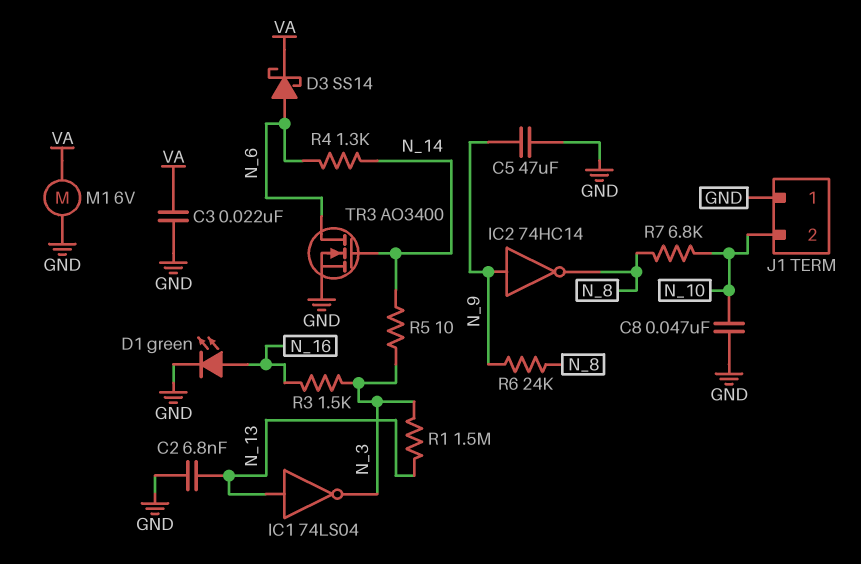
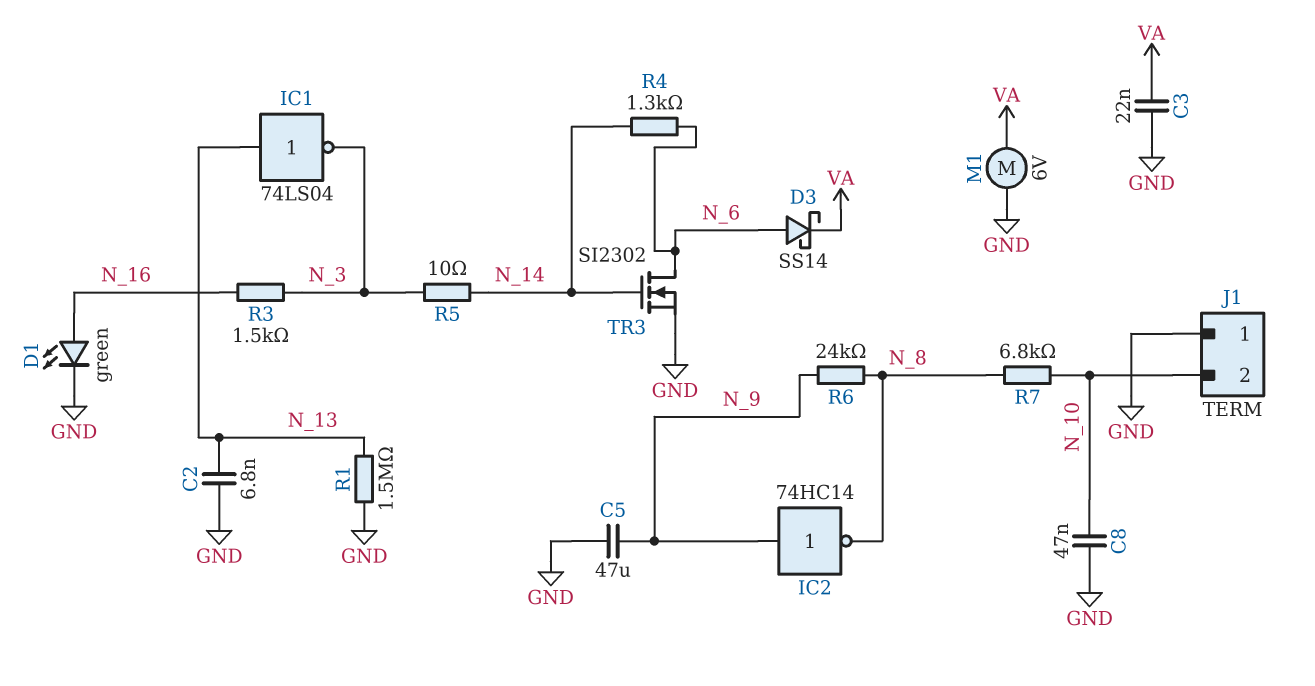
R1: 1.5M (N_3, N_13) -> 1.5M (GND, N_13)
TR3: NMOS AO3400 (G N_14, D N_6, S GND) -> NMOS SI2302 (G N_14, D N_6, S GND)

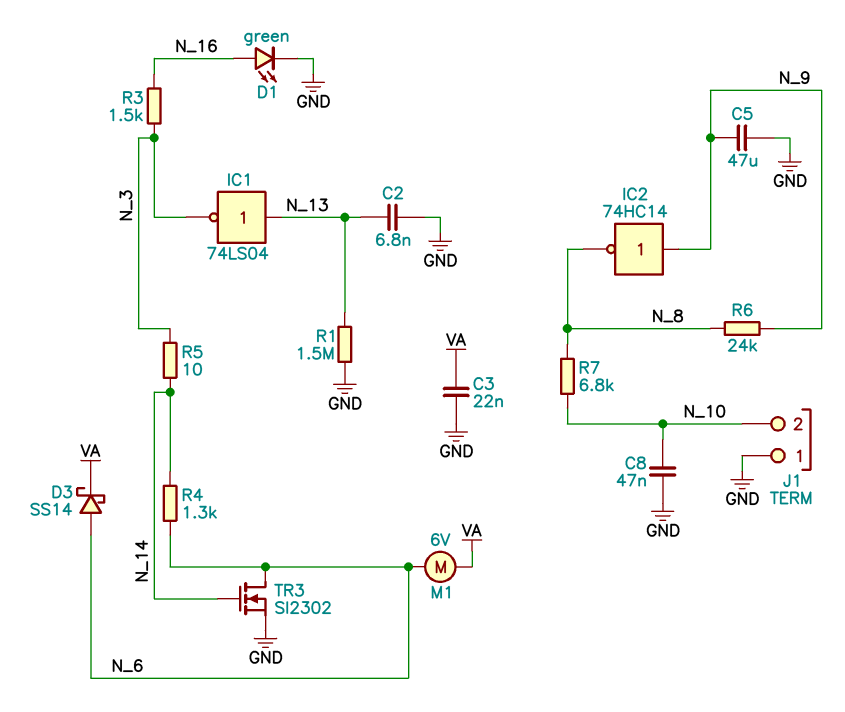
M1: motor 6V (GND, VA) -> motor 6V (N_6, VA)

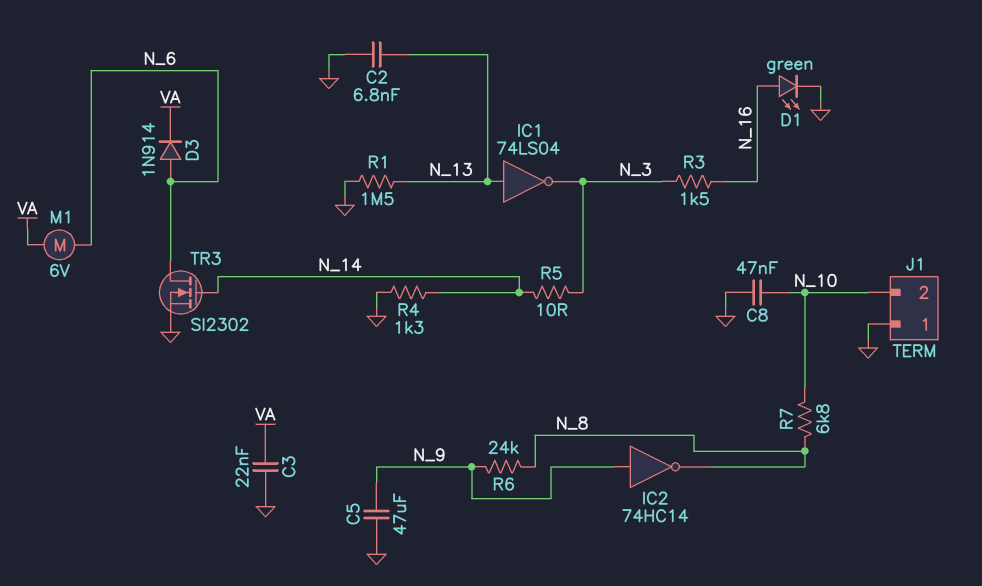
D3: schottky SS14 (A N_6, K VA) -> diode 1N914 (A N_6, K VA)
R4: 1.3k (N_6, N_14) -> 1.3k (GND, N_14)

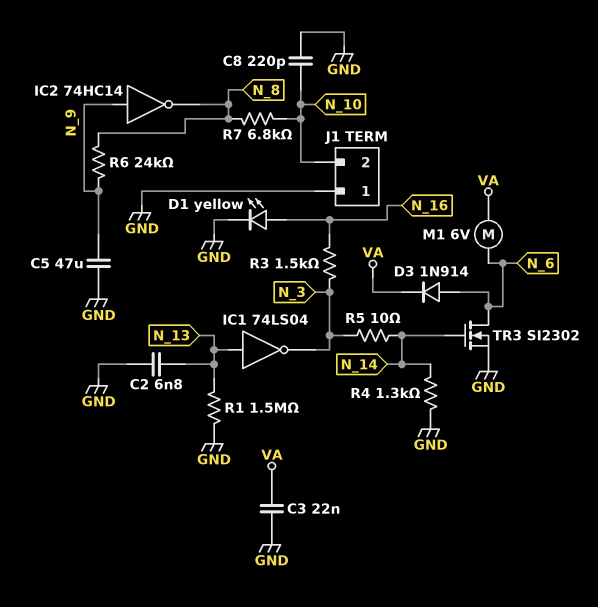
C8: 47nF (GND, N_10) -> 220pF (GND, N_10)
D1: LED green (A N_16, K GND) -> LED yellow (A N_16, K GND)

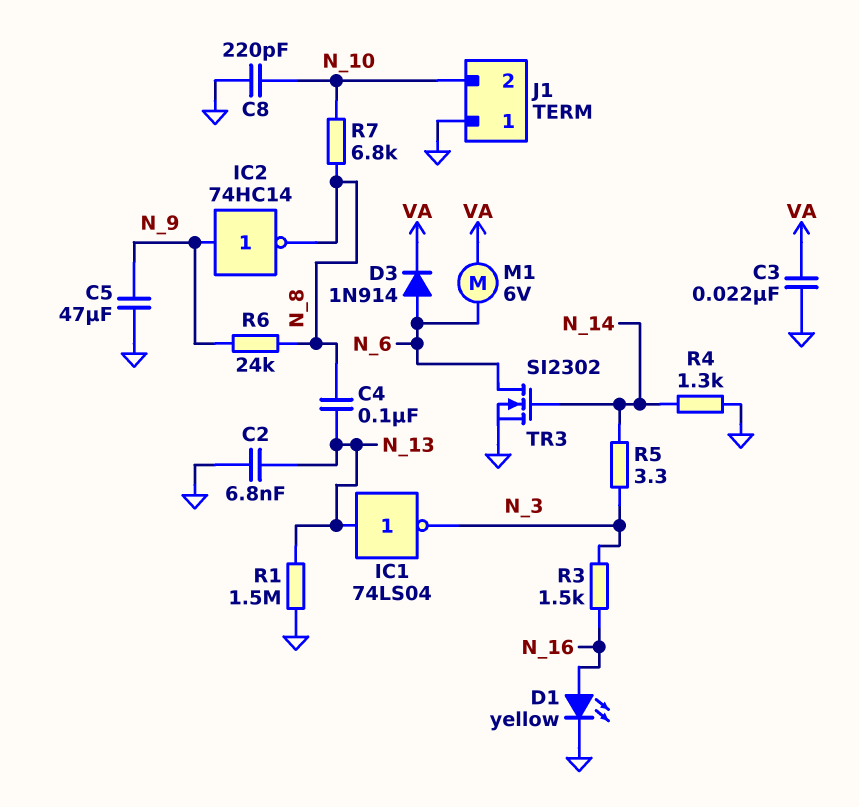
C4: none -> 100nF (N_8, N_13)
R5: 10 (N_3, N_14) -> 3.3 (N_3, N_14)

